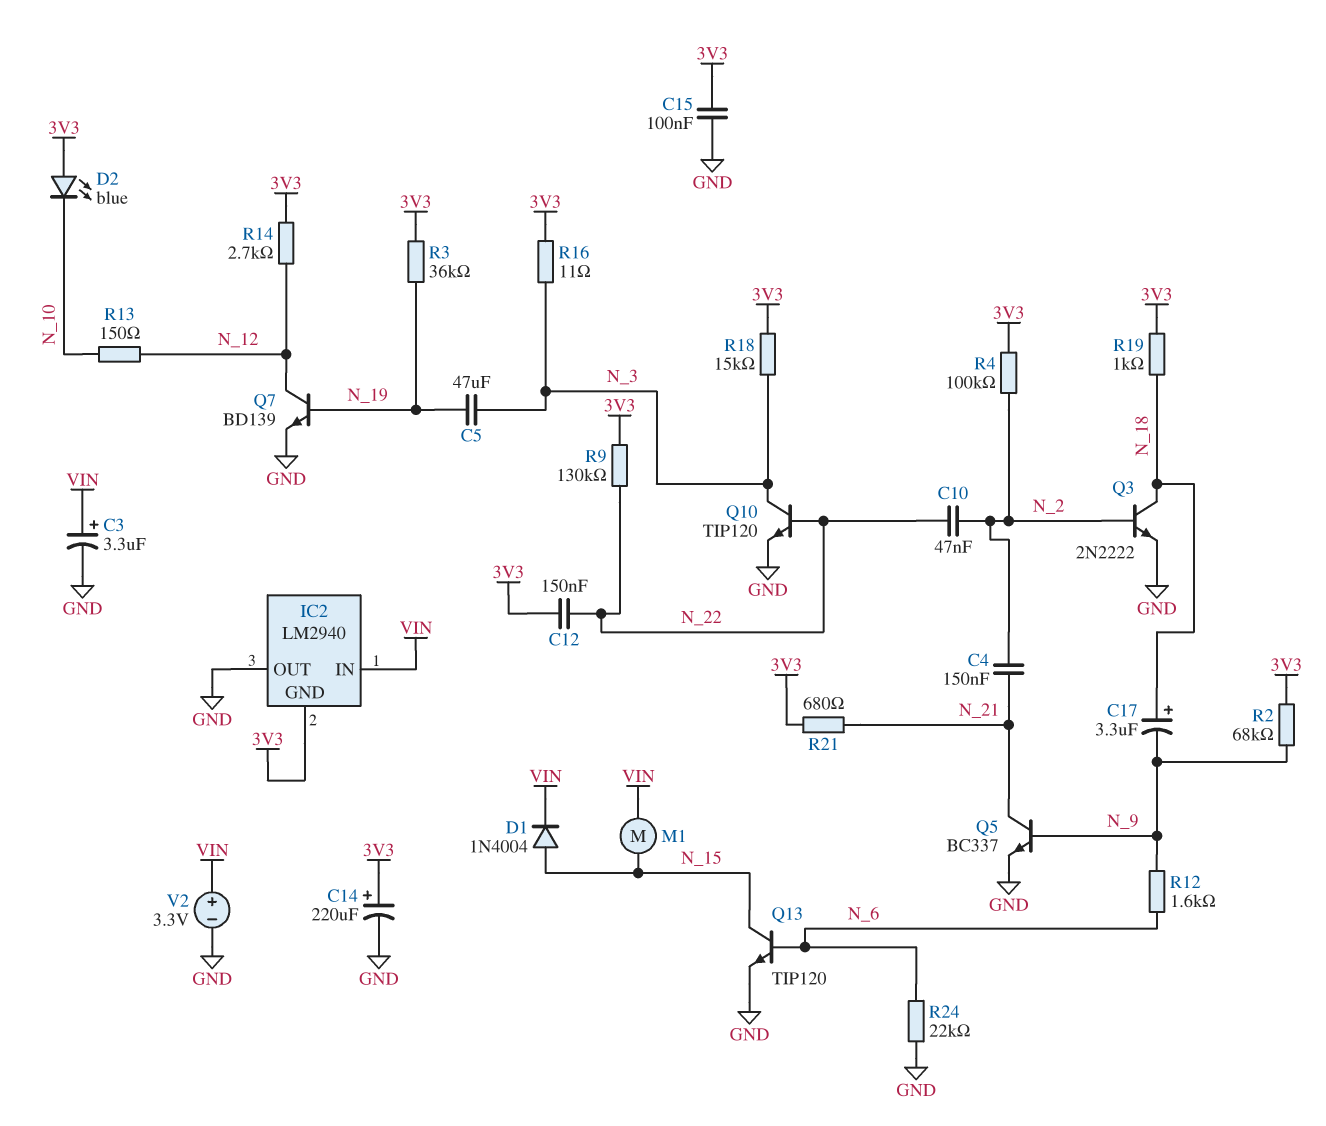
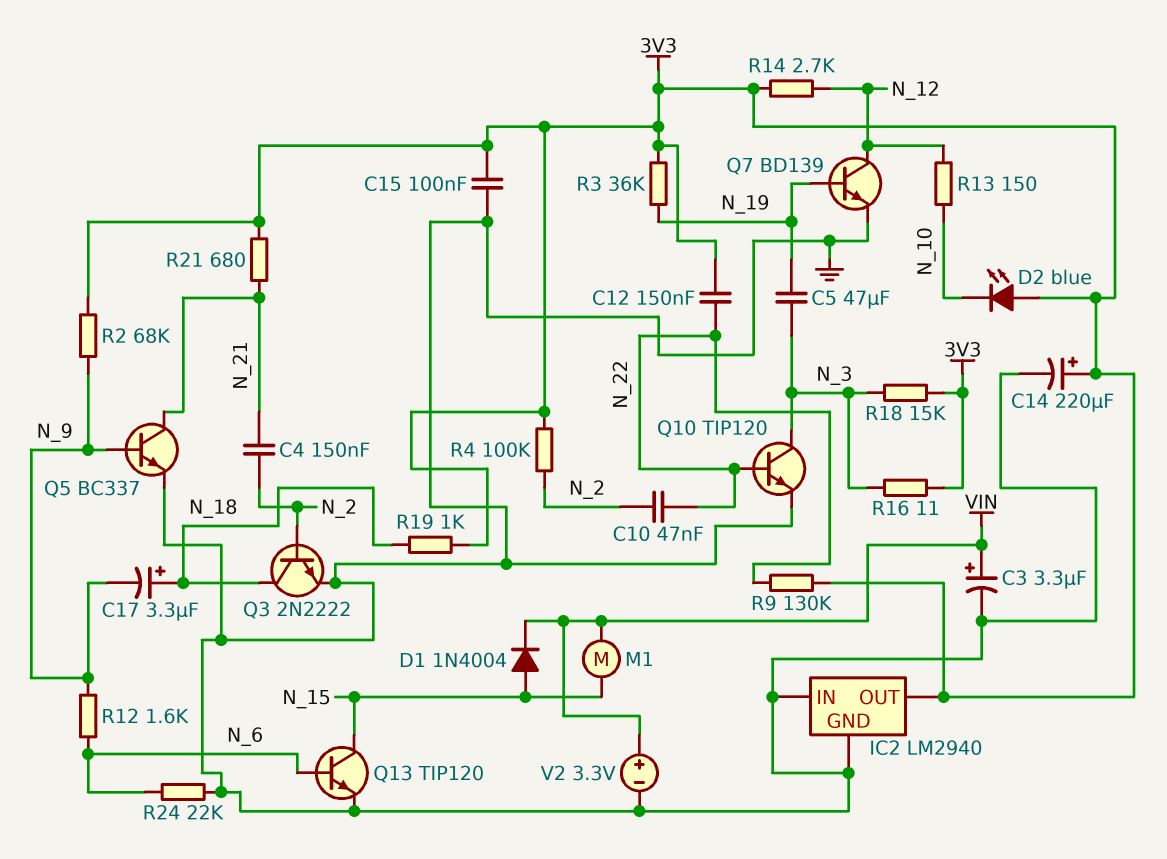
IC2 pin GND: 3V3 -> GND
IC2 pin IN: VIN -> GND
IC2 pin OUT: GND -> 3V3

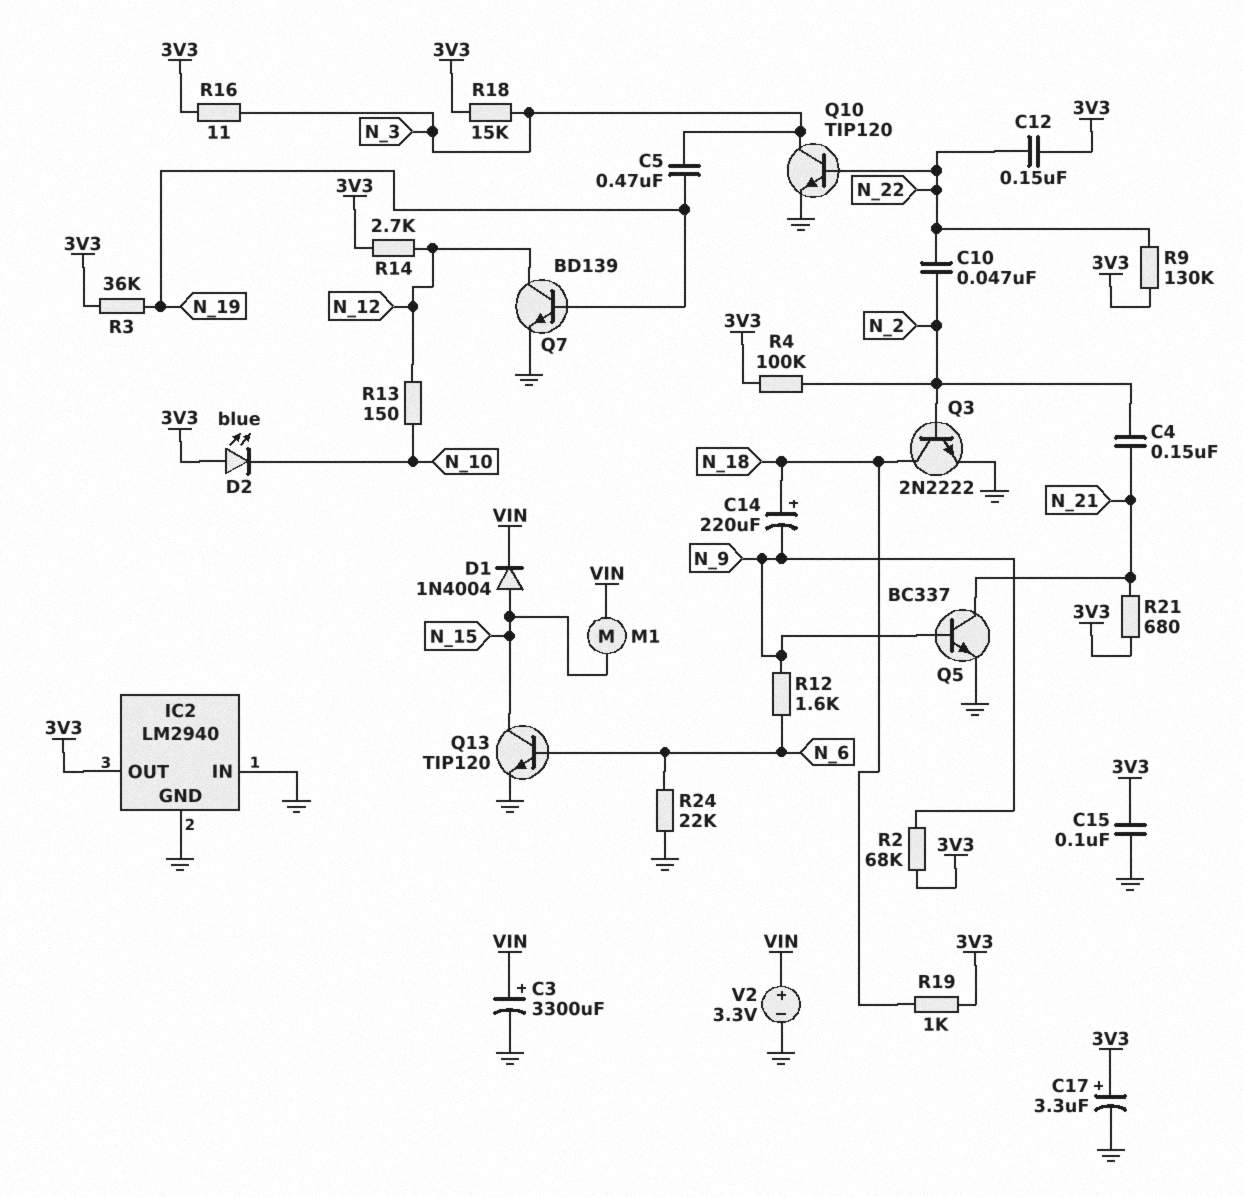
C3: 3.3uF (plus VIN, minus GND) -> 3300uF (plus VIN, minus GND)
C5: 47uF (N_3, N_19) -> 470nF (N_3, N_19)
C14: 220uF (plus 3V3, minus GND) -> 220uF (plus N_18, minus N_9)
C17: 3.3uF (plus N_18, minus N_9) -> 3.3uF (plus 3V3, minus GND)

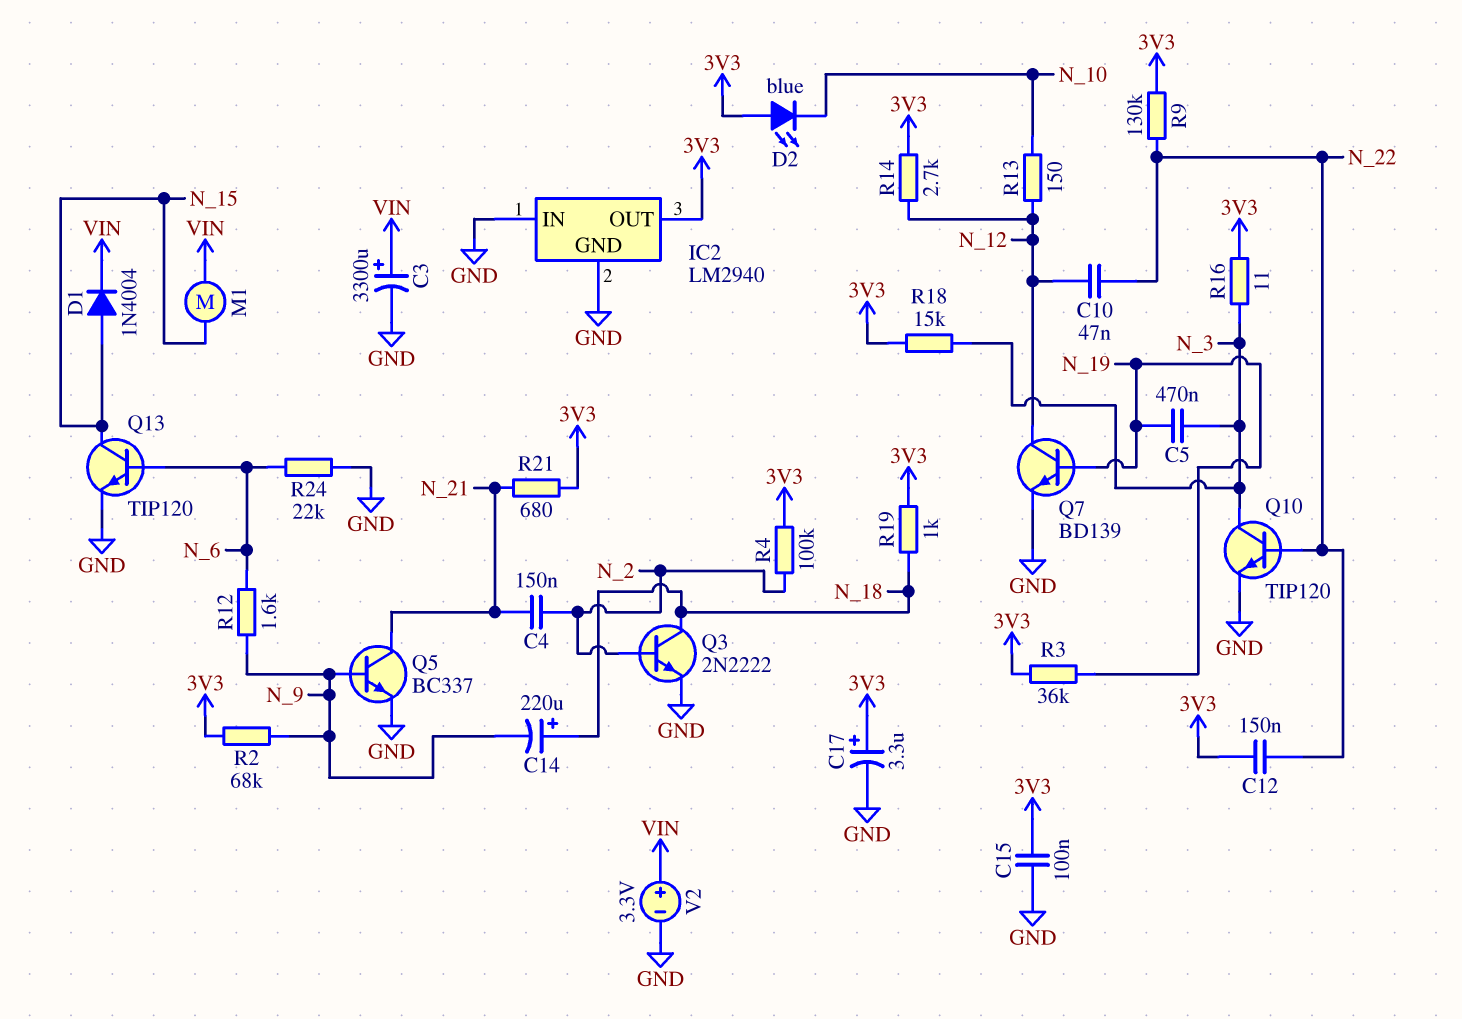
C10: 47nF (N_2, N_22) -> 47nF (N_12, N_22)

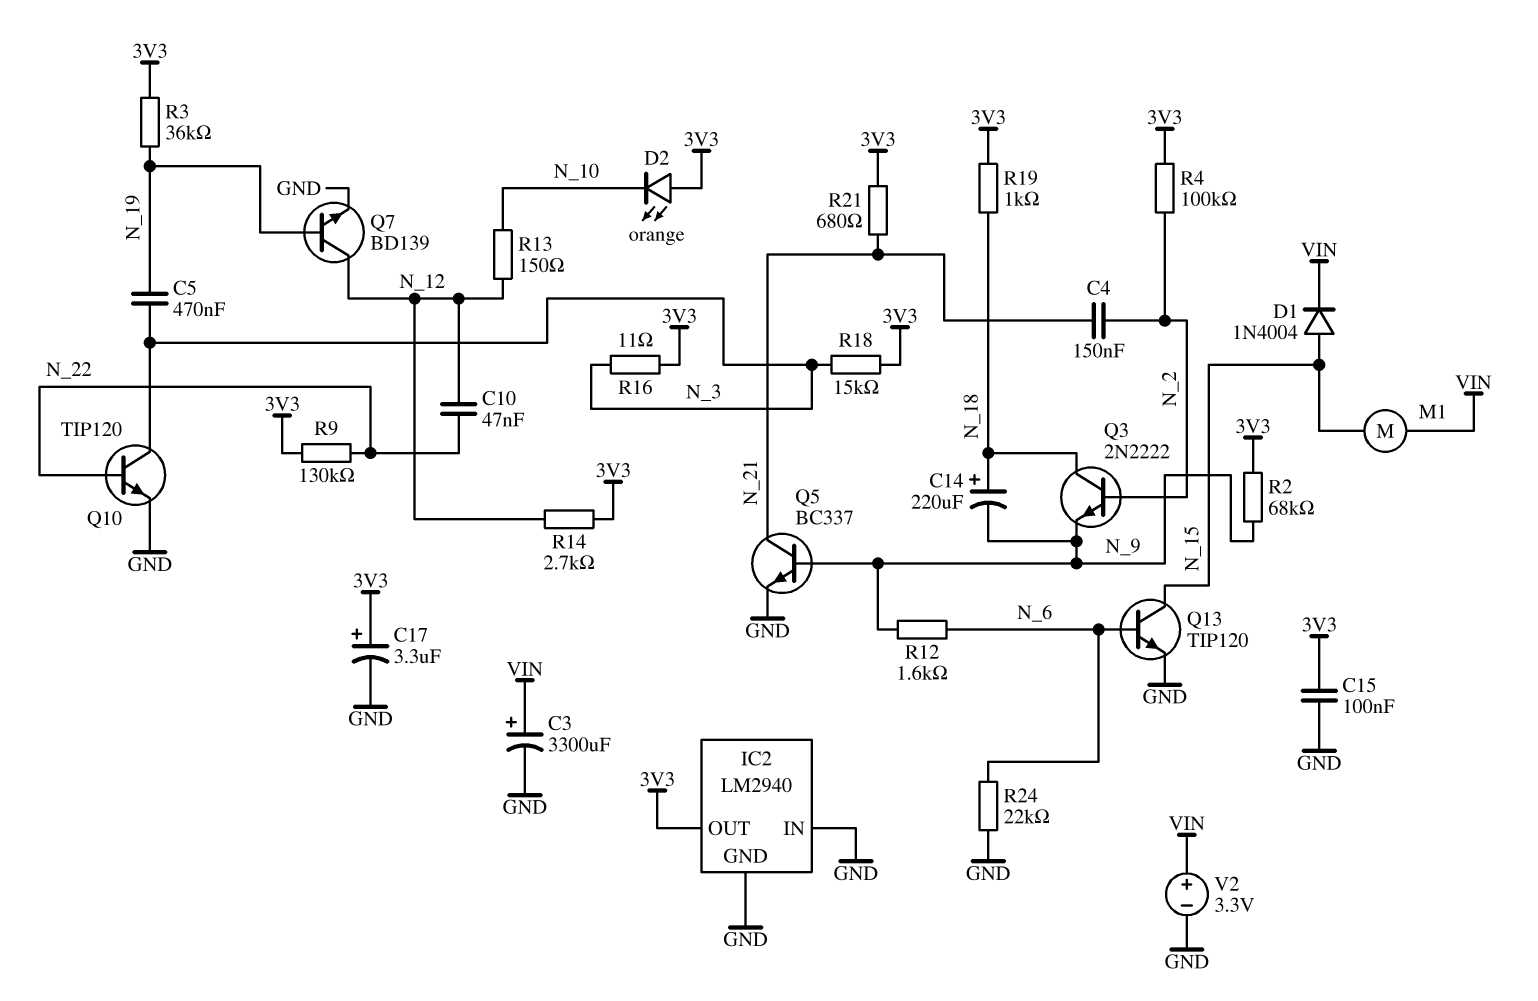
C12: 150nF (3V3, N_22) -> none
D2: LED blue (A 3V3, K N_10) -> LED orange (A 3V3, K N_10)
Q3: NPN 2N2222 (B N_2, C N_18, E GND) -> NPN 2N2222 (B N_2, C N_18, E N_9)

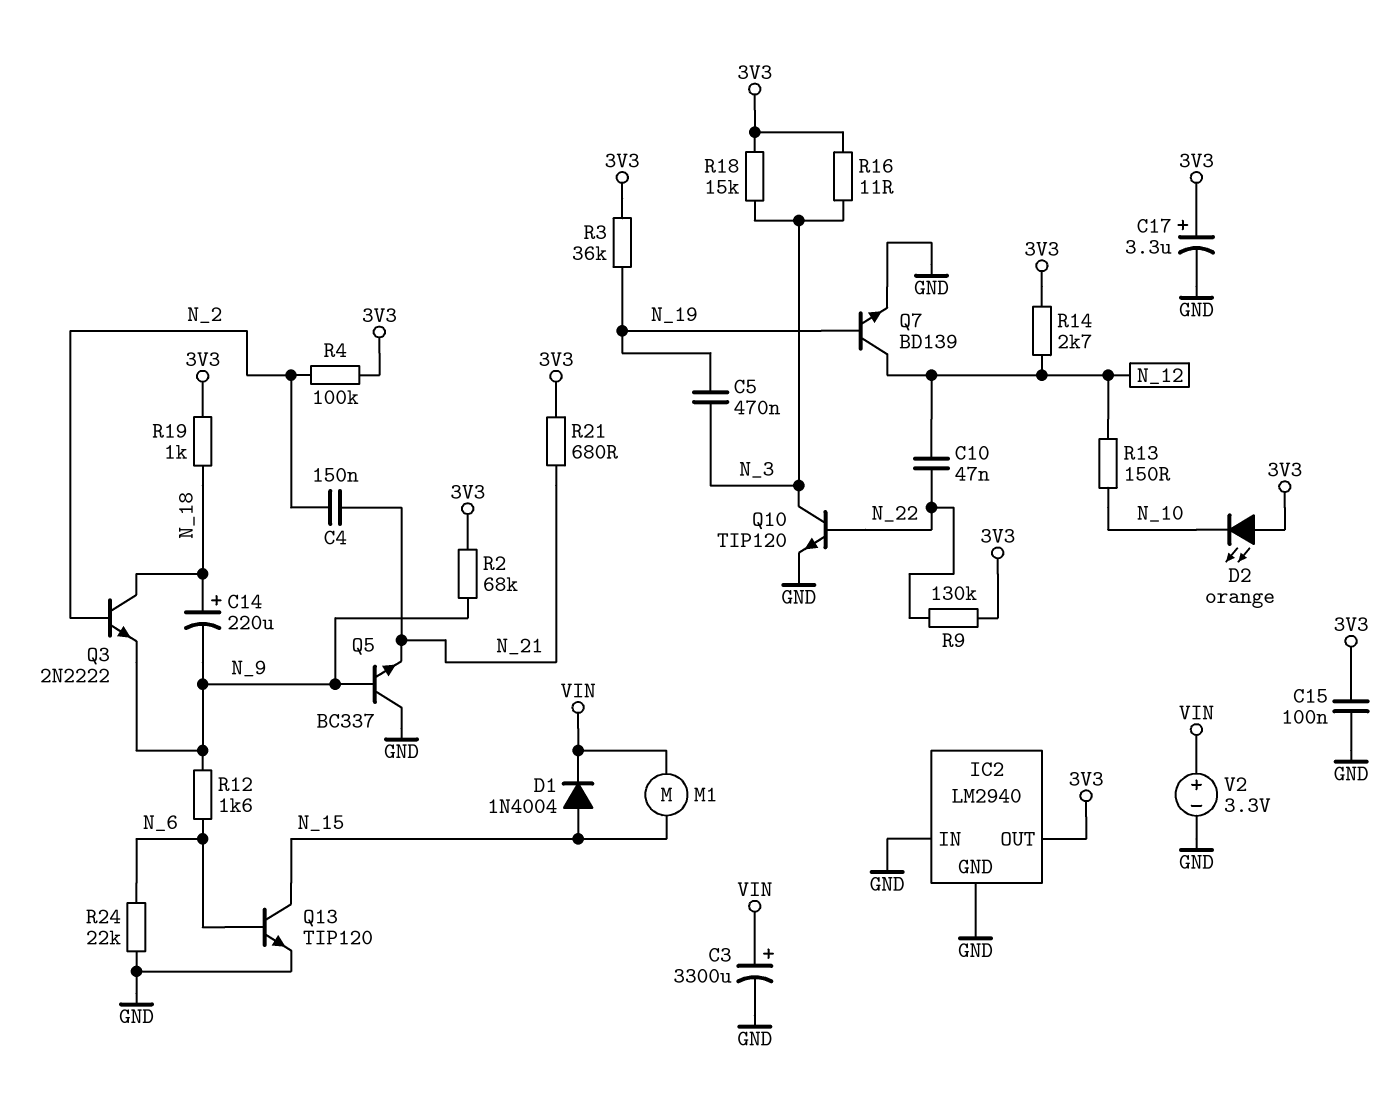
Q5: NPN BC337 (B N_9, C N_21, E GND) -> NPN BC337 (B N_9, C GND, E N_21)

